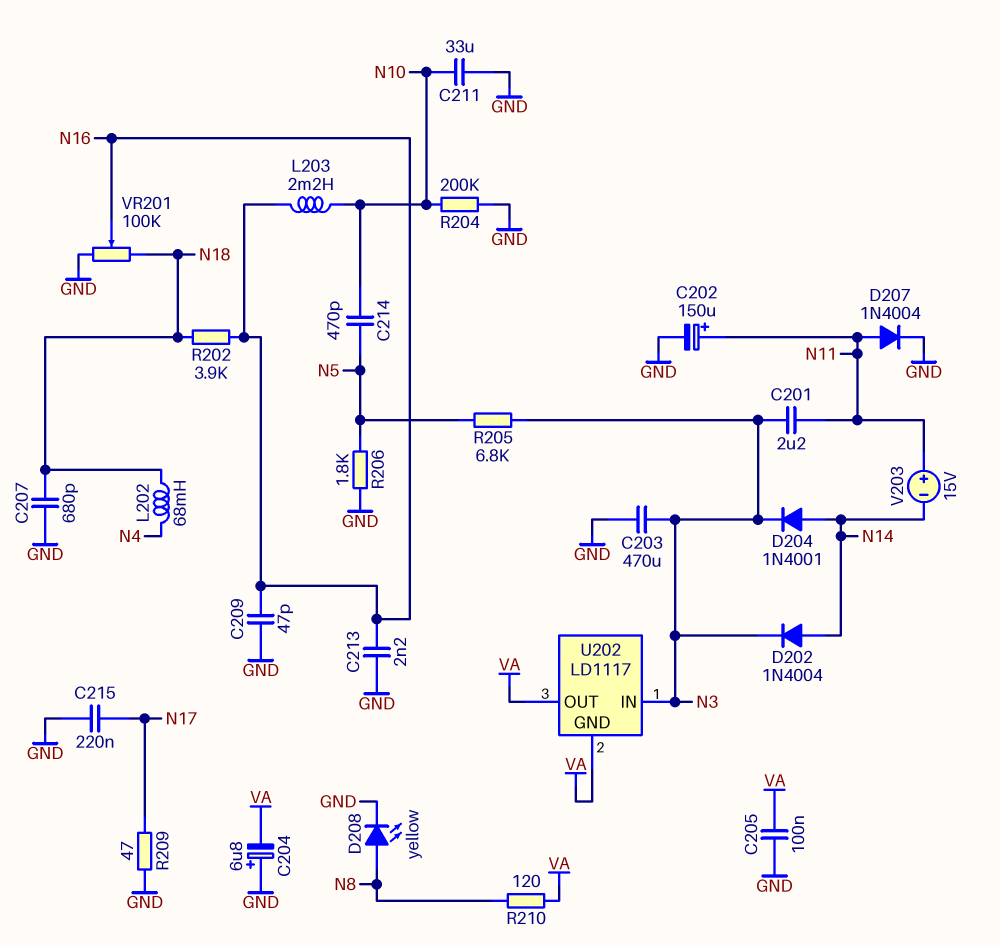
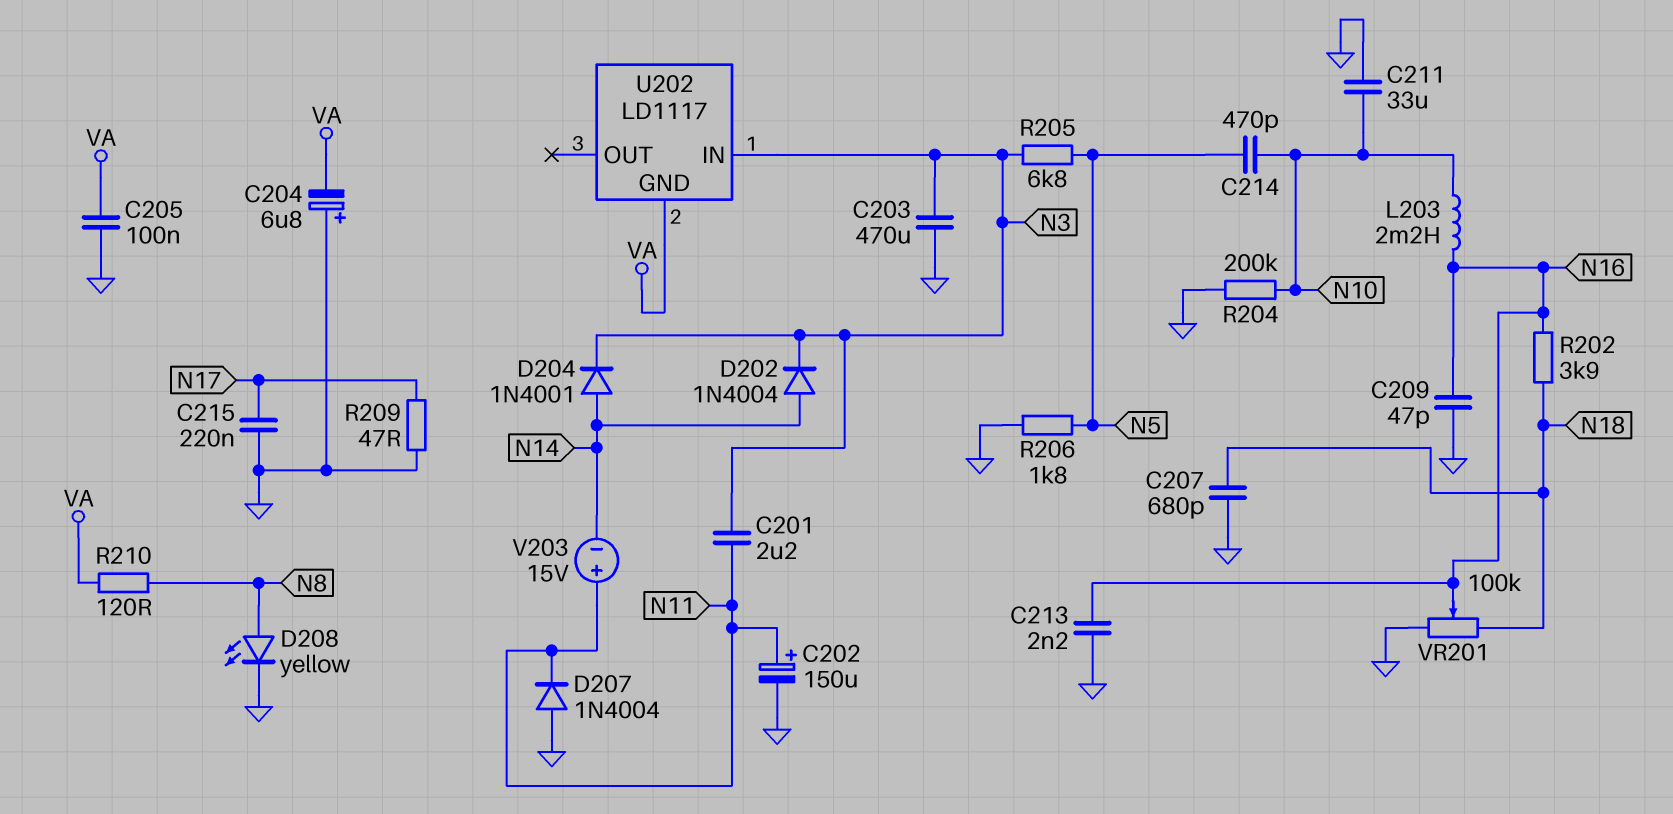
D207: diode 1N4004 (A N11, K GND) -> diode 1N4004 (A GND, K N11)
L202: 68mH (N4, N18) -> none
U202 pin OUT: VA -> none

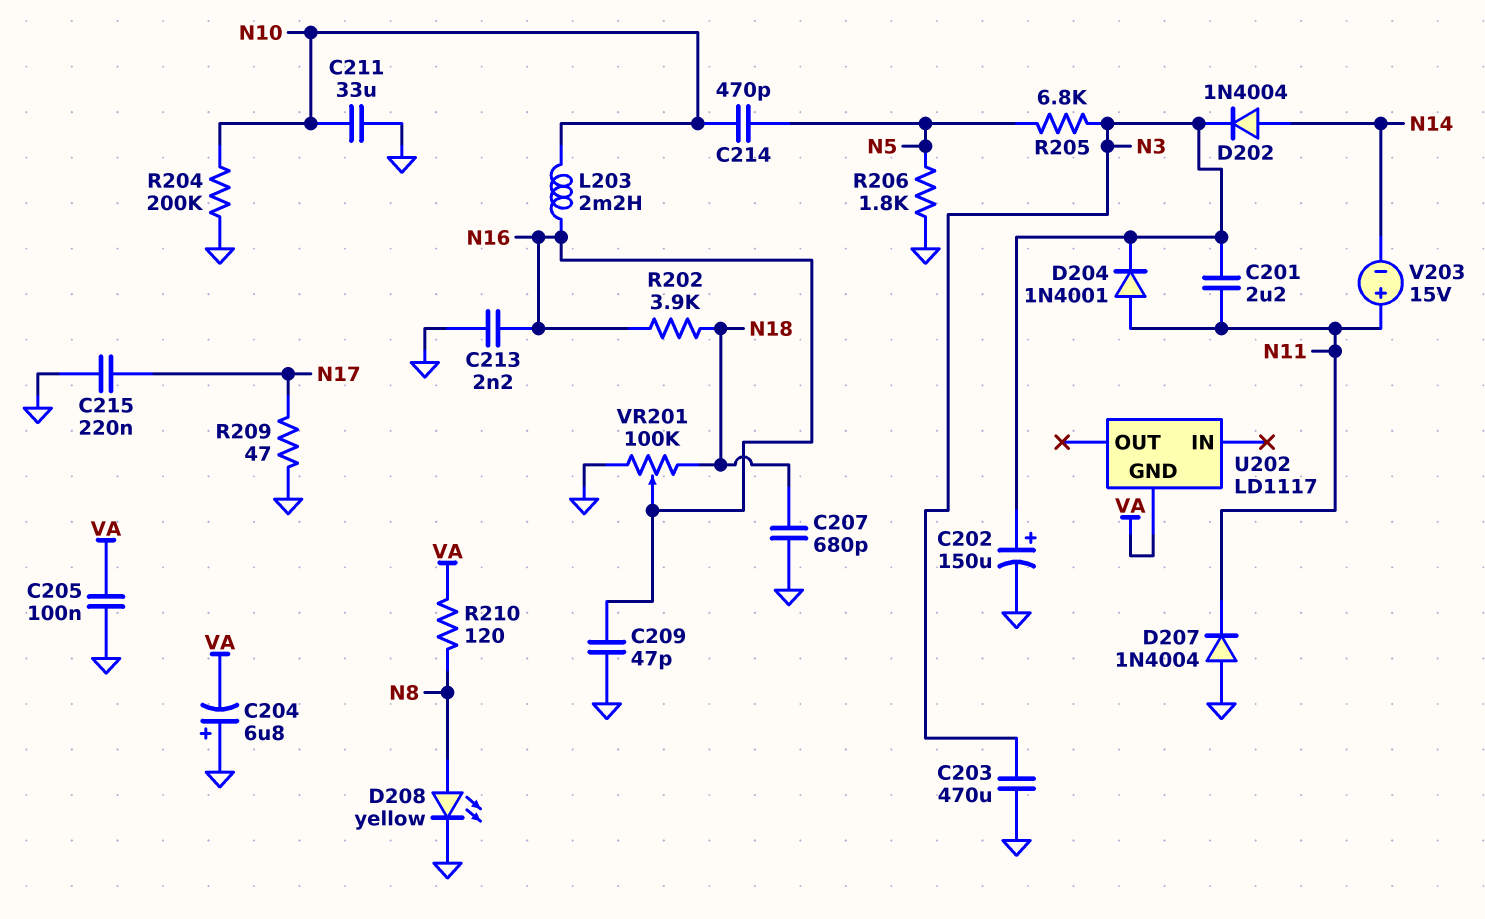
C202: 150uF (plus N11, minus GND) -> 150uF (plus N3, minus GND)
D204: diode 1N4001 (A N14, K N3) -> diode 1N4001 (A N11, K N3)
U202 pin IN: N3 -> none

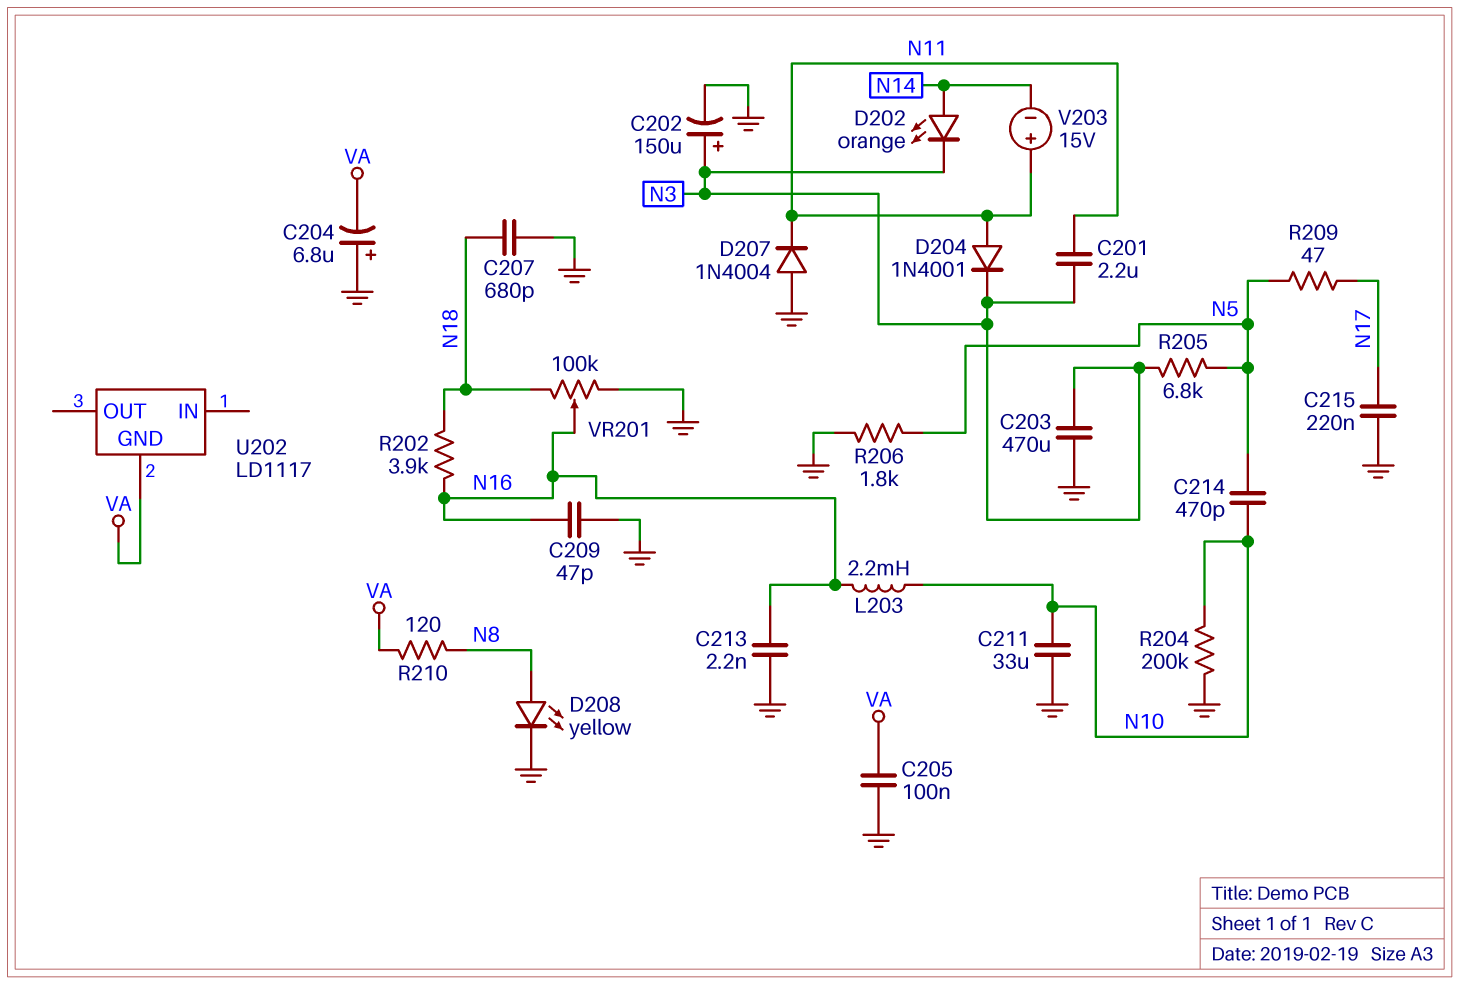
D202: diode 1N4004 (A N14, K N3) -> LED orange (A N14, K N3)
R209: 47 (GND, N17) -> 47 (N5, N17)

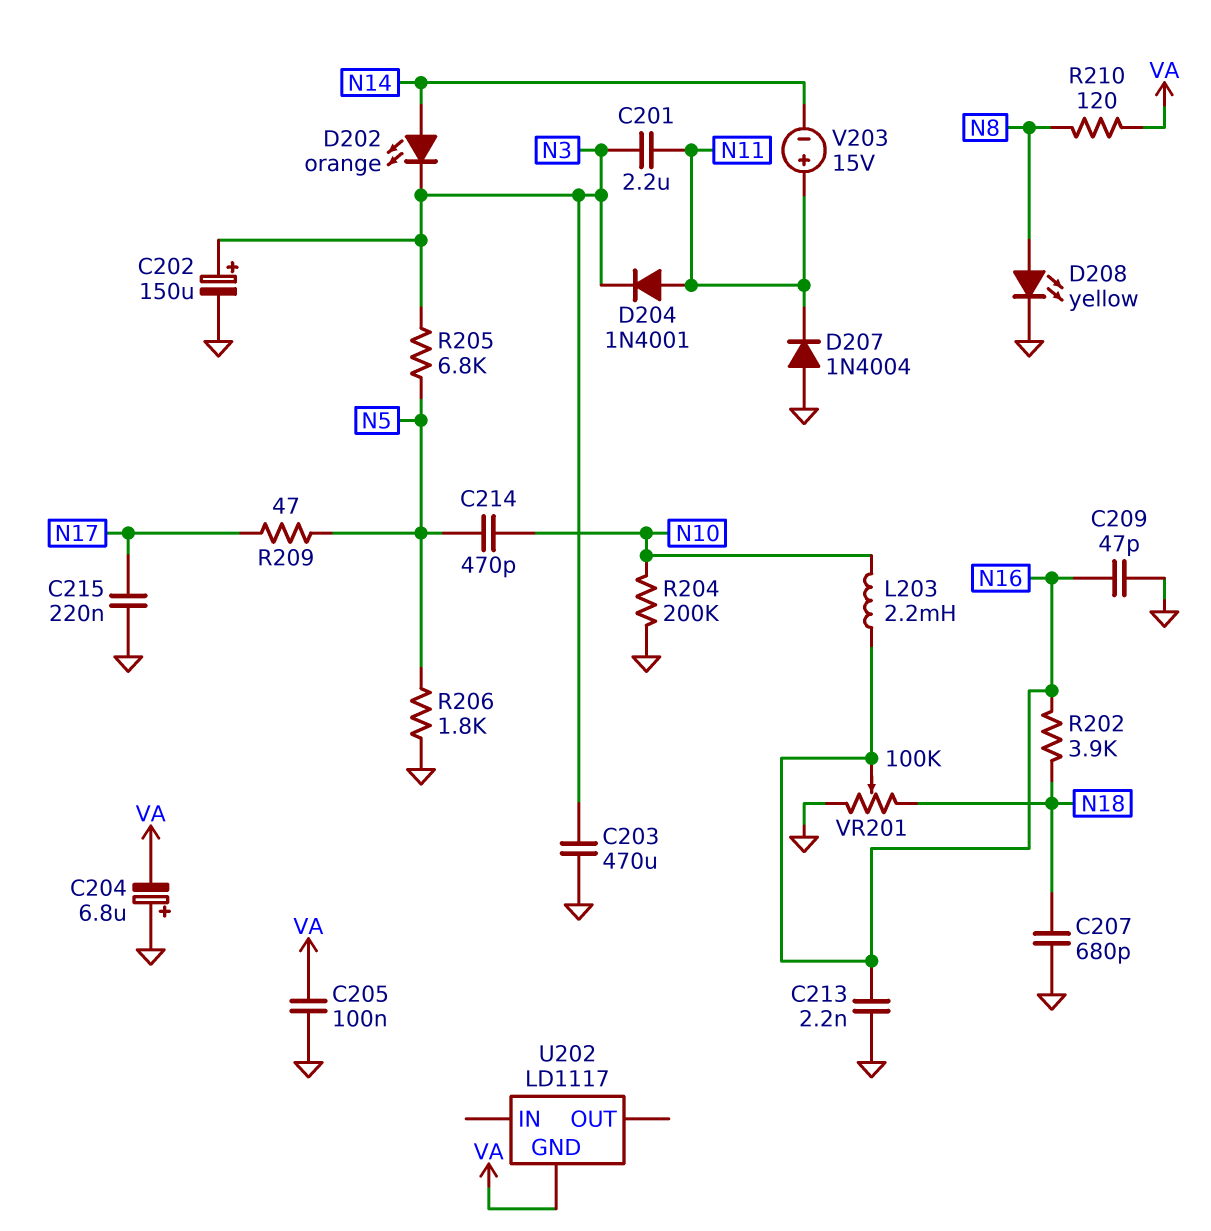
C211: 33uF (GND, N10) -> none

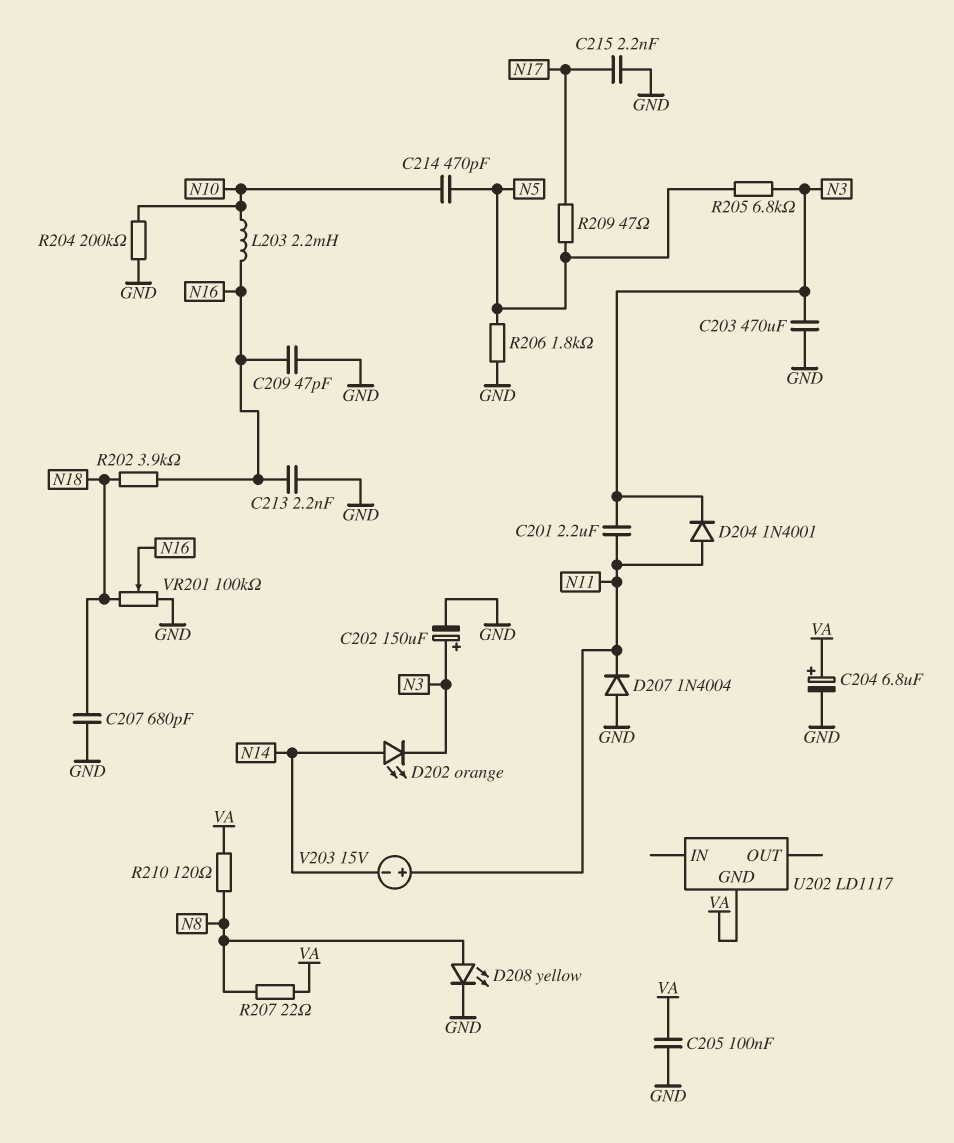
C204: 6.8uF (plus GND, minus VA) -> 6.8uF (plus VA, minus GND)
C215: 220nF (GND, N17) -> 2.2nF (GND, N17)
R207: none -> 22 (N8, VA)

